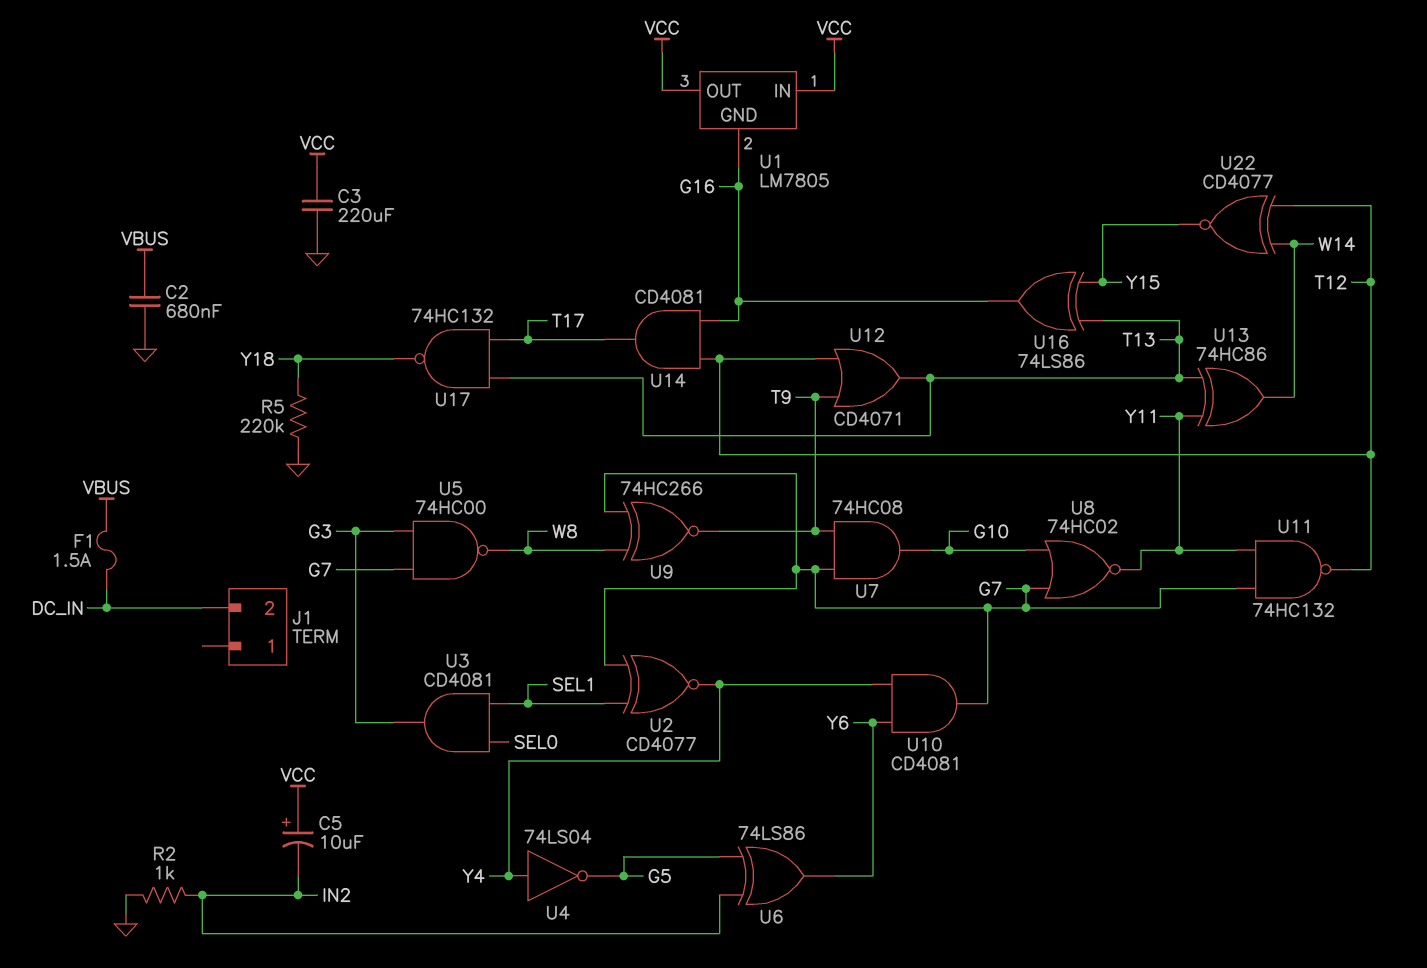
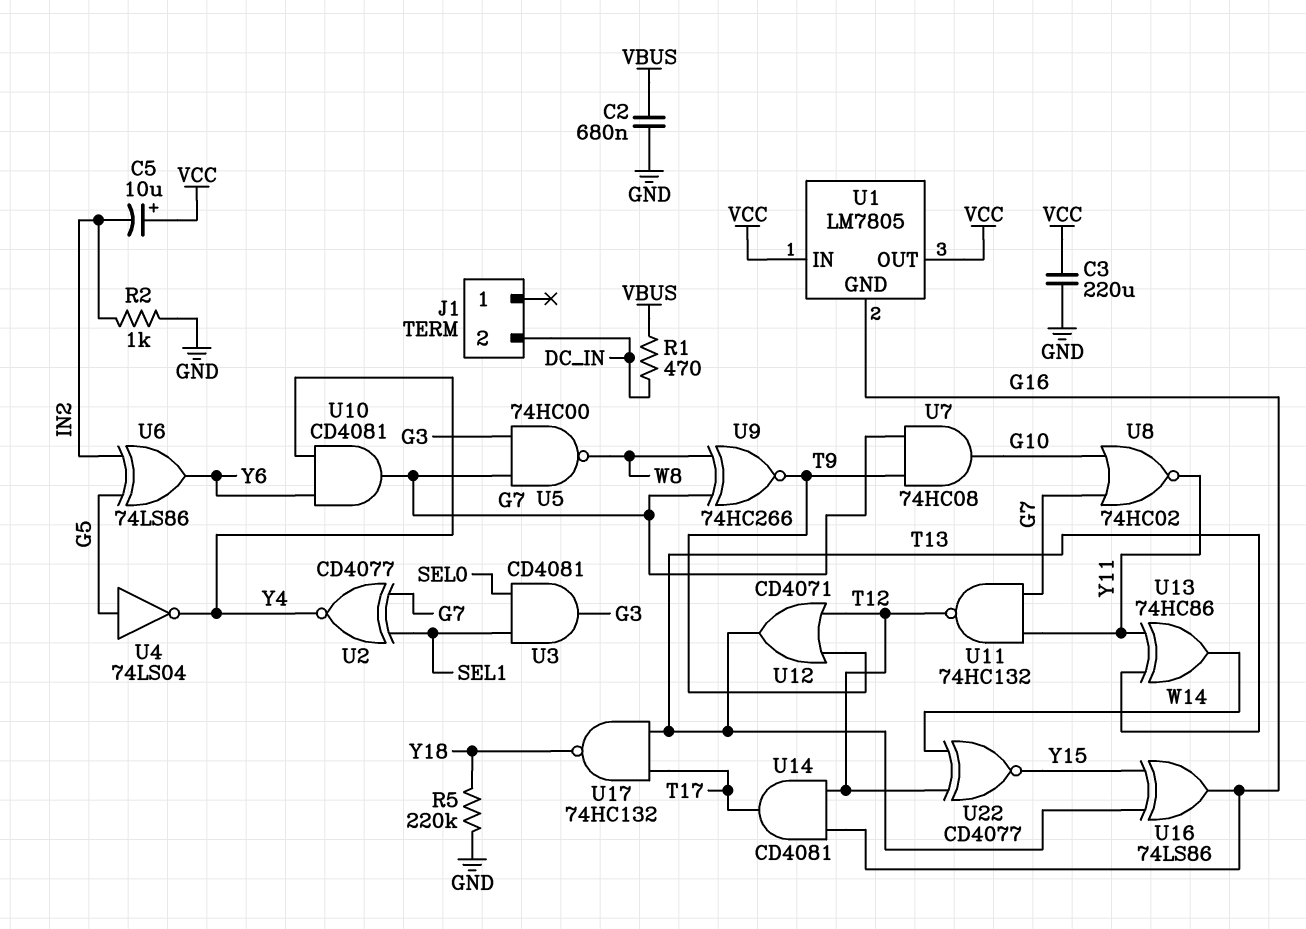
F1: 1.5A (DC_IN, VBUS) -> none
R1: none -> 470 (DC_IN, VBUS)
U4: NOT 74LS04 (in Y4, out G5) -> NOT 74LS04 (in G5, out Y4)

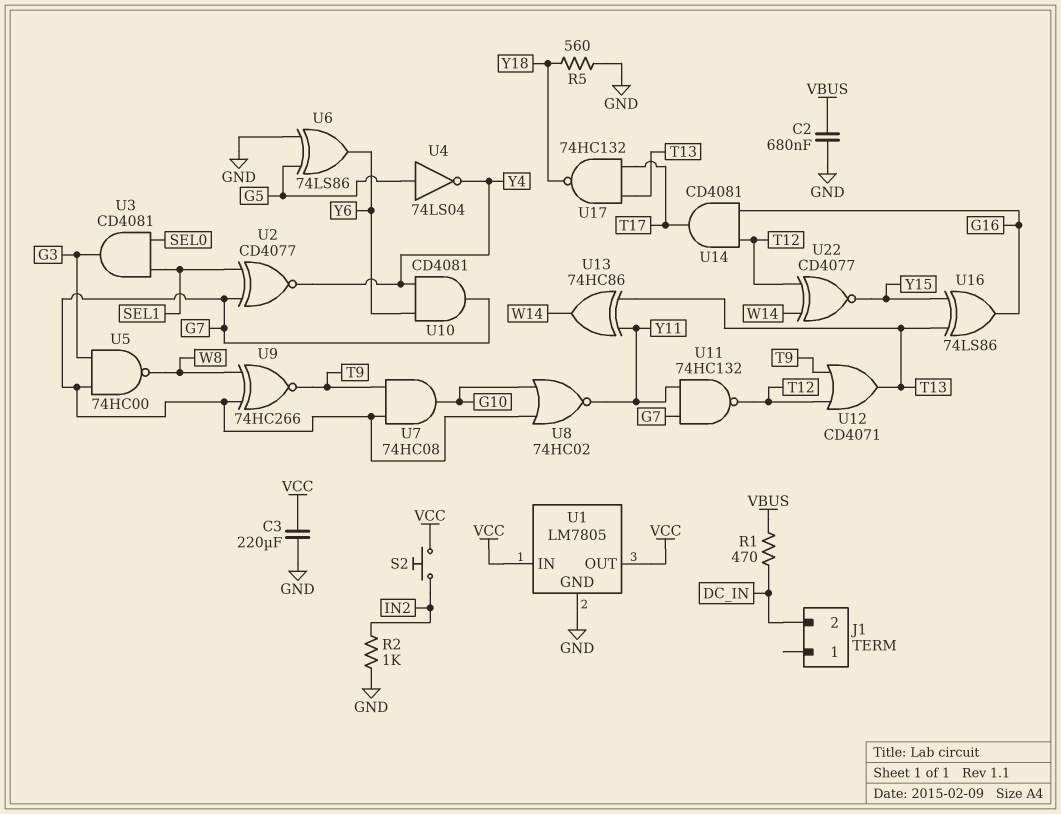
C5: 10uF (plus VCC, minus IN2) -> none
R5: 220k (GND, Y18) -> 560 (GND, Y18)
S2: none -> button (IN2, VCC)
U1 pin GND: G16 -> GND
U6: XOR 74LS86 (in G5, in IN2, out Y6) -> XOR 74LS86 (in G5, in GND, out Y6)

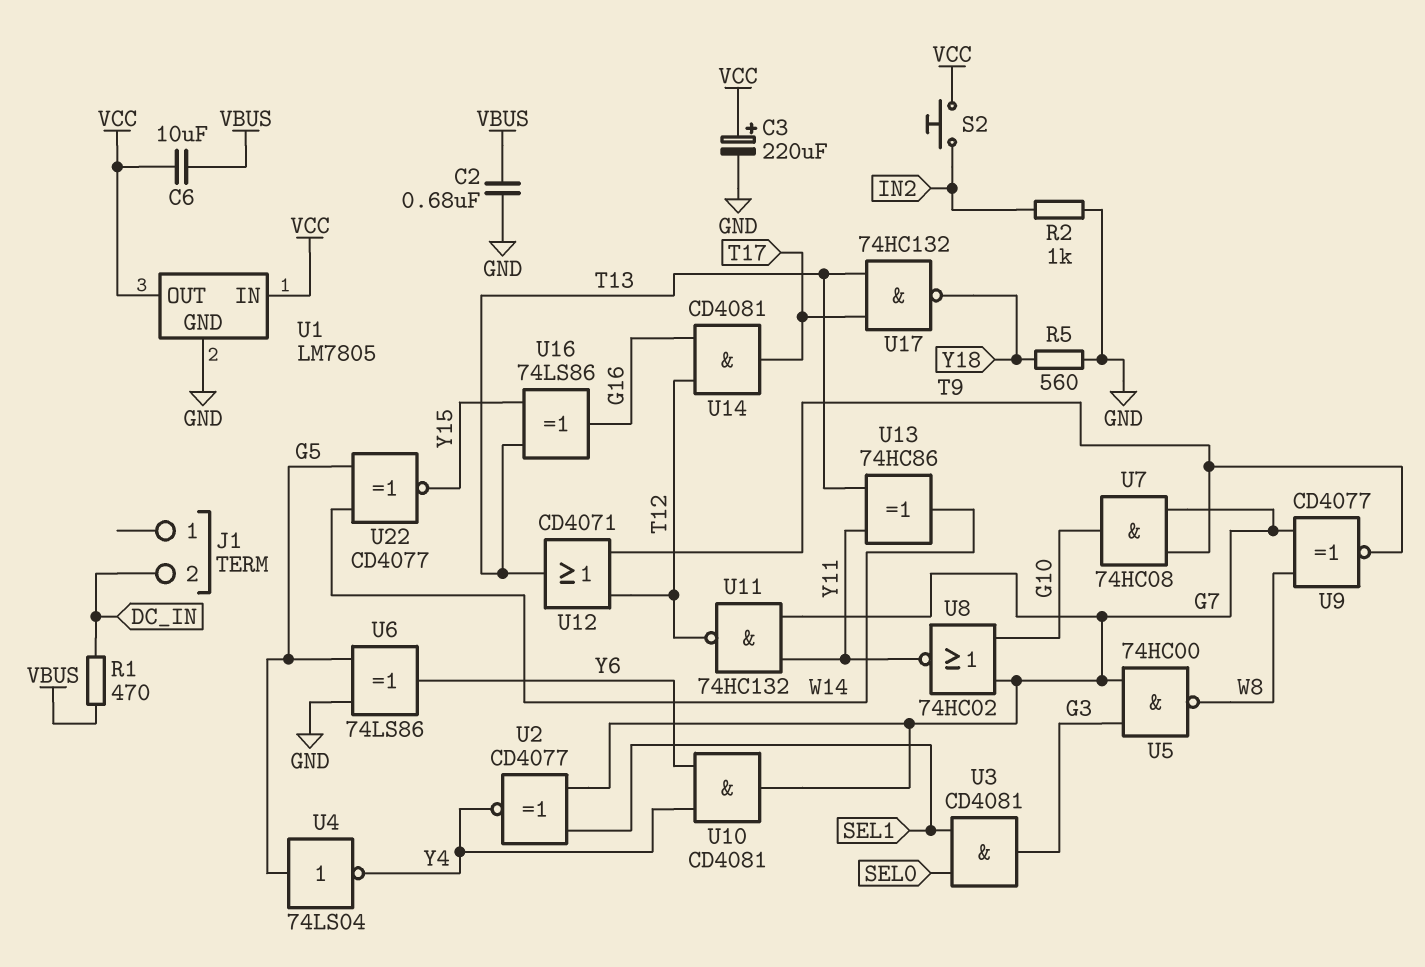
C3: 220uF (GND, VCC) -> 220uF (plus VCC, minus GND)
C6: none -> 10uF (VBUS, VCC)
U9: XNOR 74HC266 (in G7, in W8, out T9) -> XNOR CD4077 (in G7, in W8, out T9)
U22: XNOR CD4077 (in T12, in W14, out Y15) -> XNOR CD4077 (in G5, in W14, out Y15)

